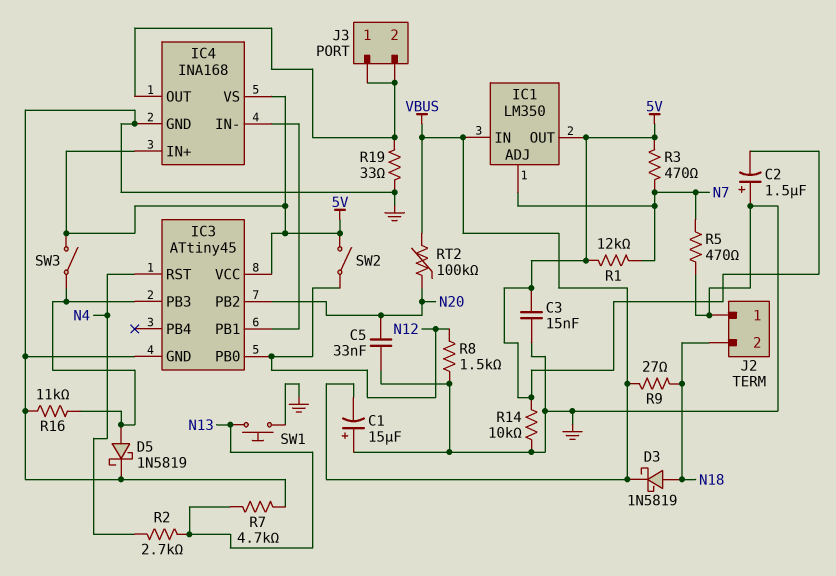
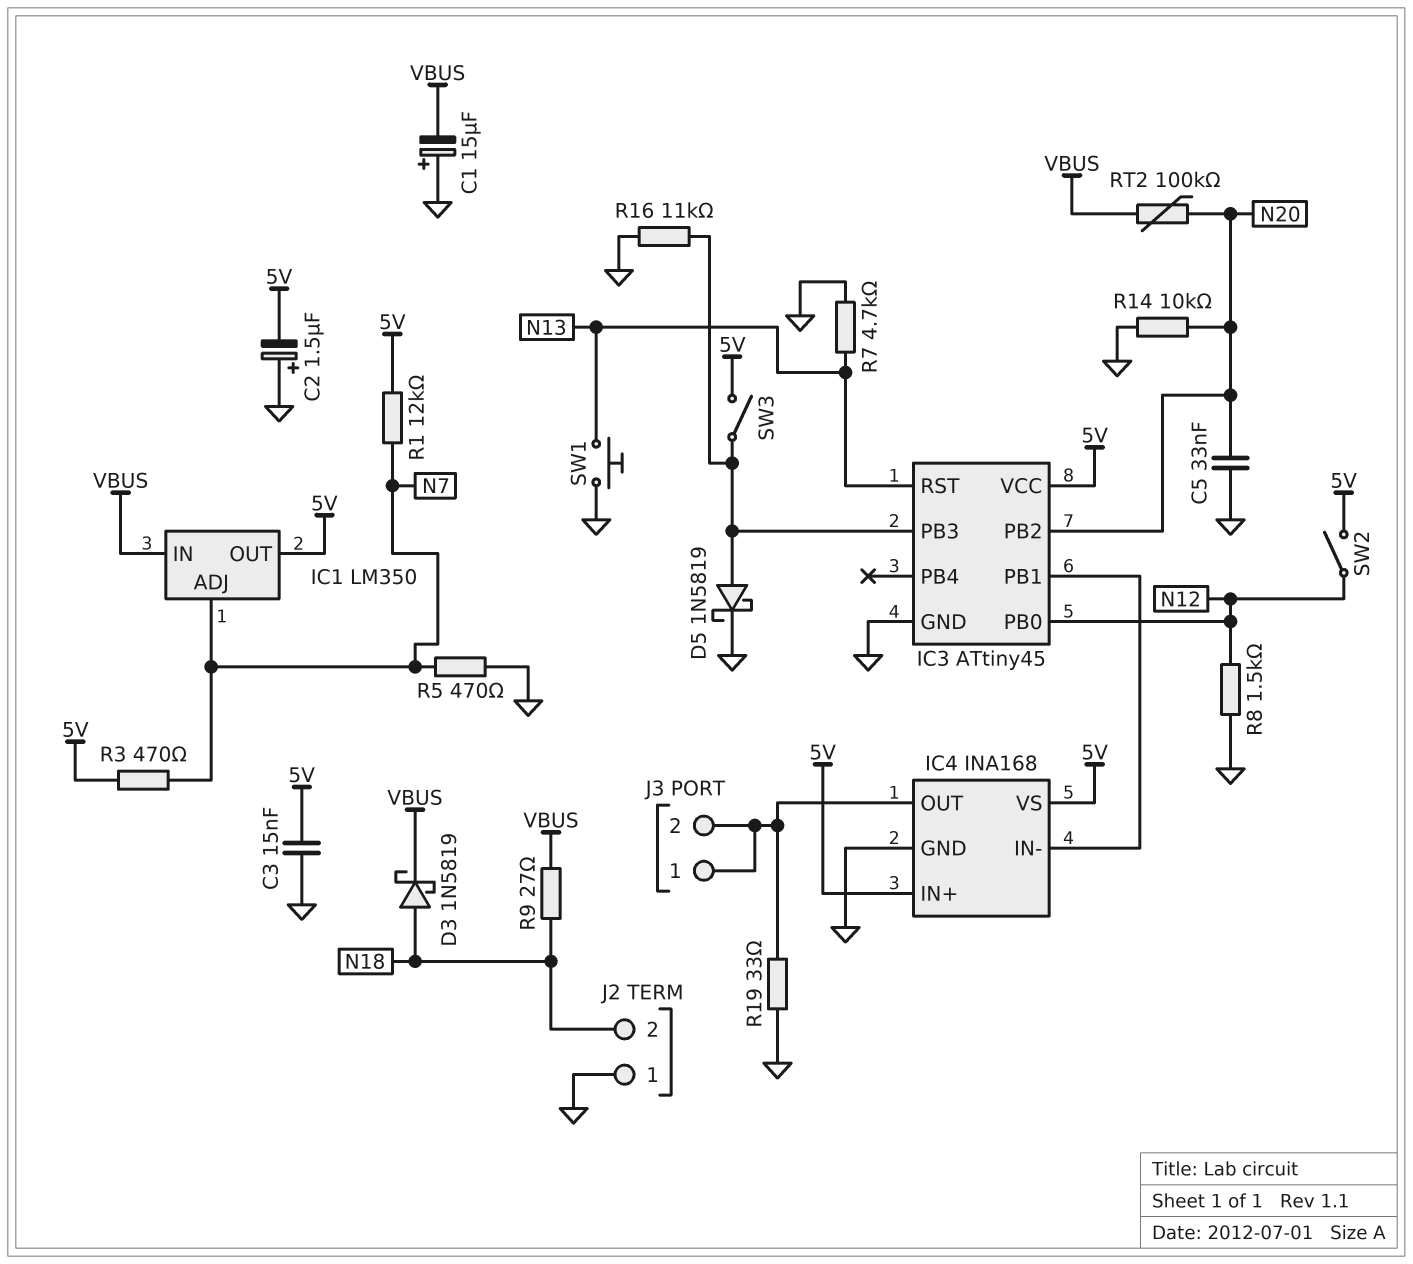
IC3 pin RST: N4 -> N13
R2: 2.7k (N4, N13) -> none
R14: 10k (5V, GND) -> 10k (GND, N20)

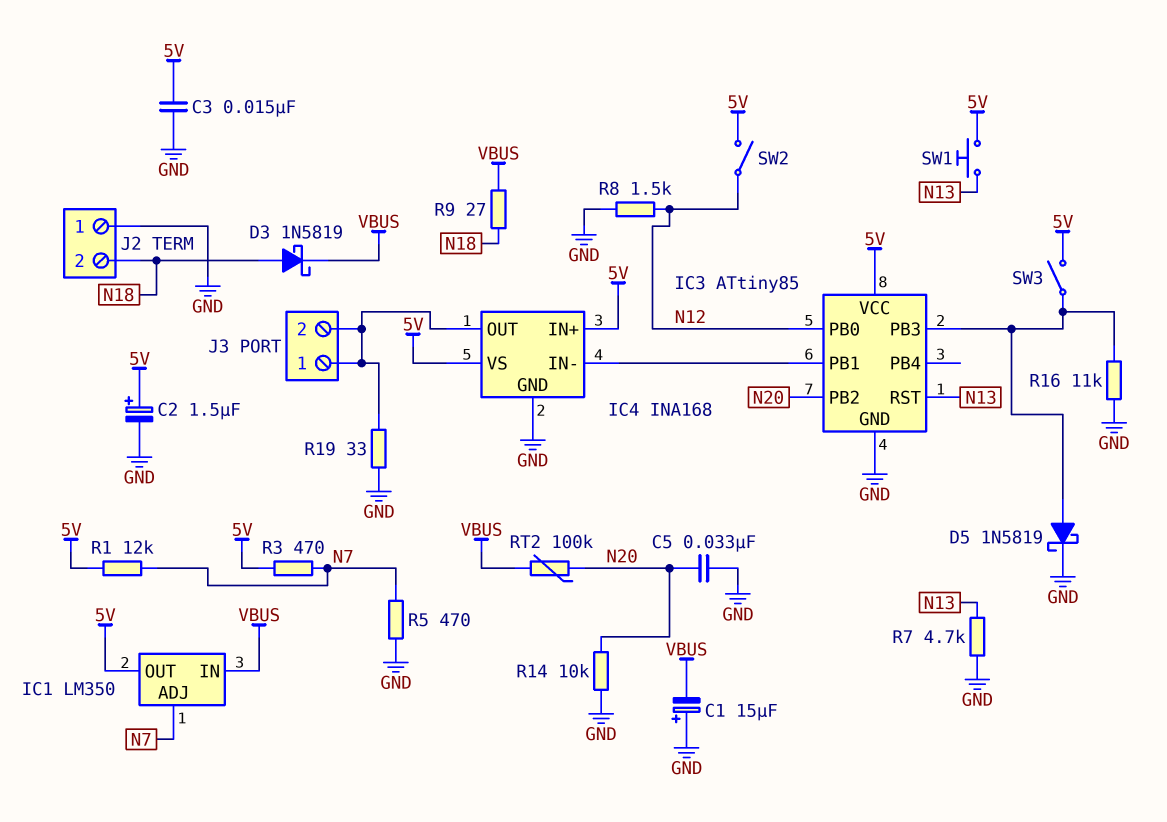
C2: 1.5uF (plus GND, minus 5V) -> 1.5uF (plus 5V, minus GND)
IC3: ATtiny45 -> ATtiny85
SW1: button (GND, N13) -> button (5V, N13)

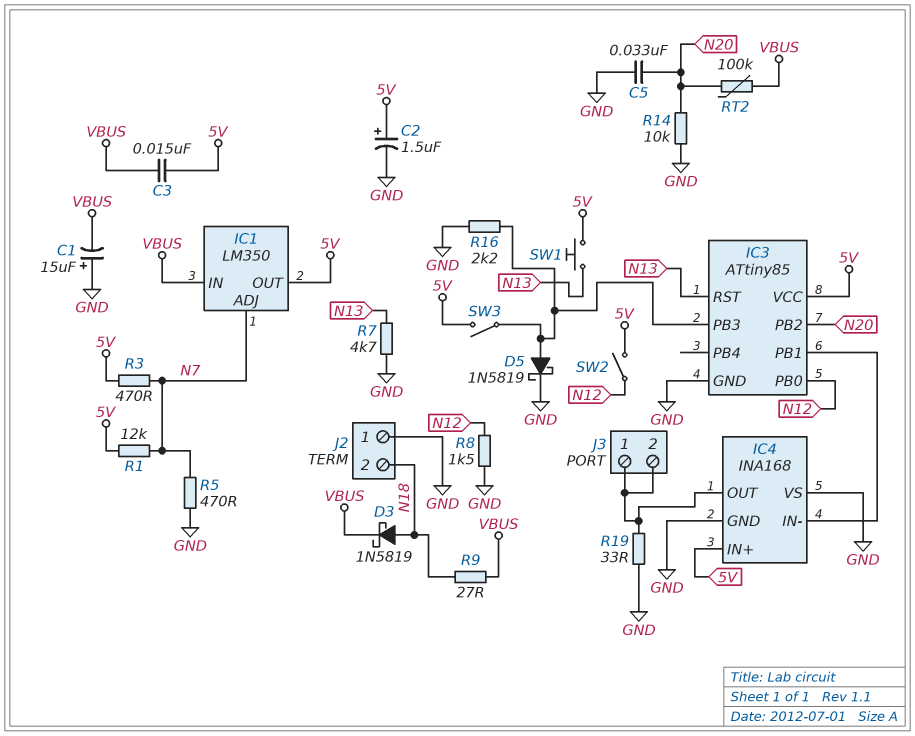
C3: 15nF (5V, GND) -> 15nF (5V, VBUS)
IC4 pin VS: 5V -> GND
R16: 11k (GND, IC3/PB3) -> 2.2k (GND, IC3/PB3)

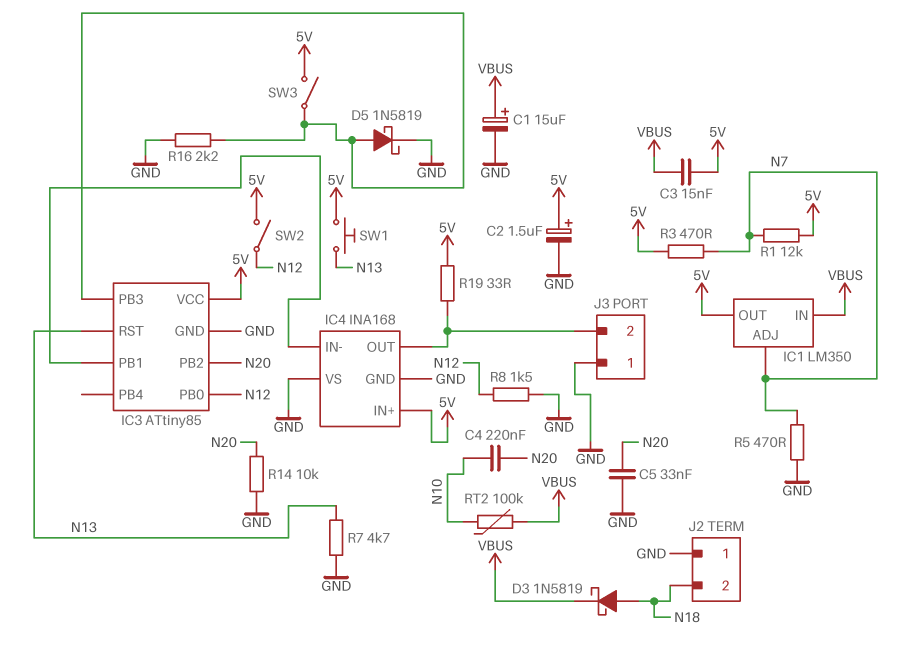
C1: 15uF (plus GND, minus VBUS) -> 15uF (plus VBUS, minus GND)
C4: none -> 220nF (N10, N20)
J3 pin 1: IC4/OUT -> GND
R9: 27 (N18, VBUS) -> none
R19: 33 (GND, IC4/OUT) -> 33 (5V, IC4/OUT)
RT2: 100k (N20, VBUS) -> 100k (N10, VBUS)

